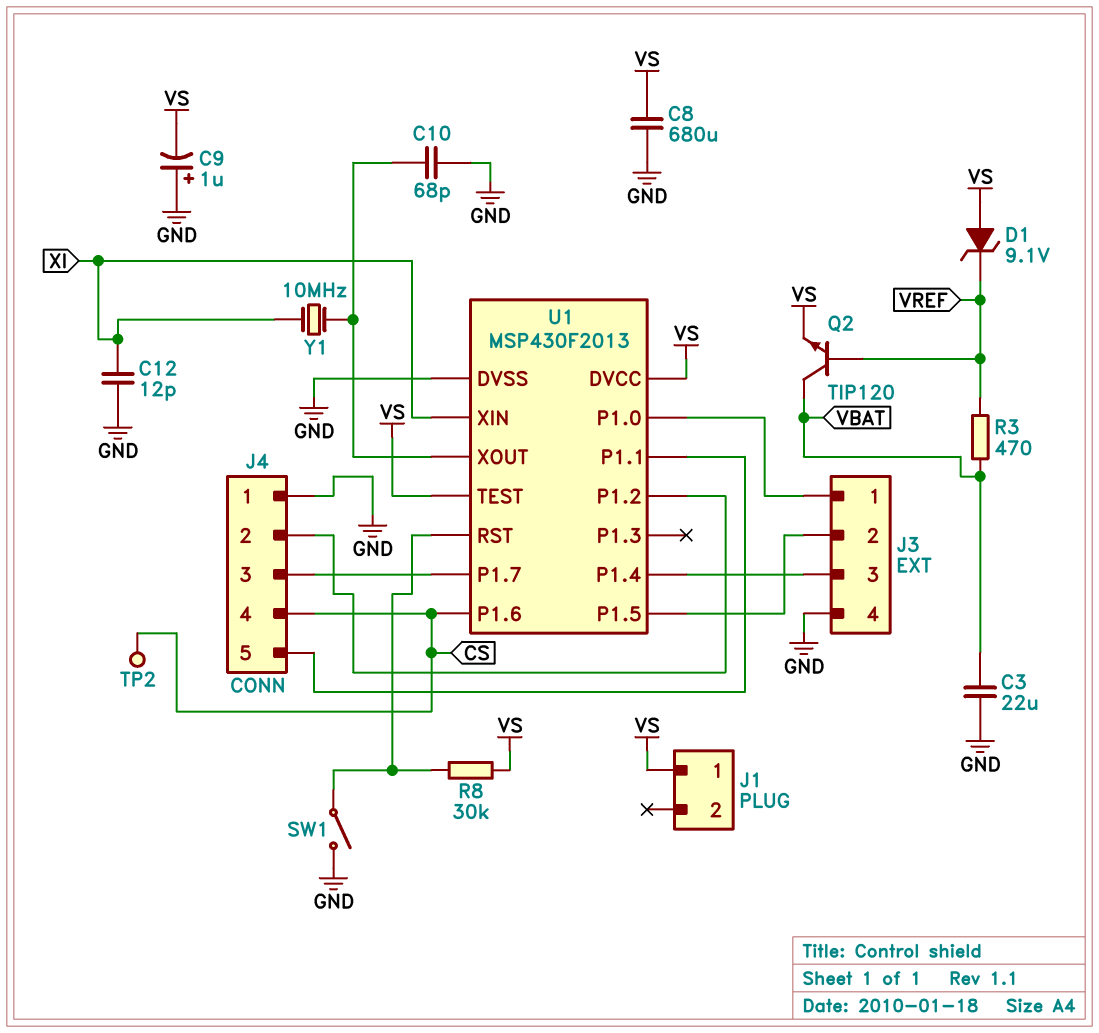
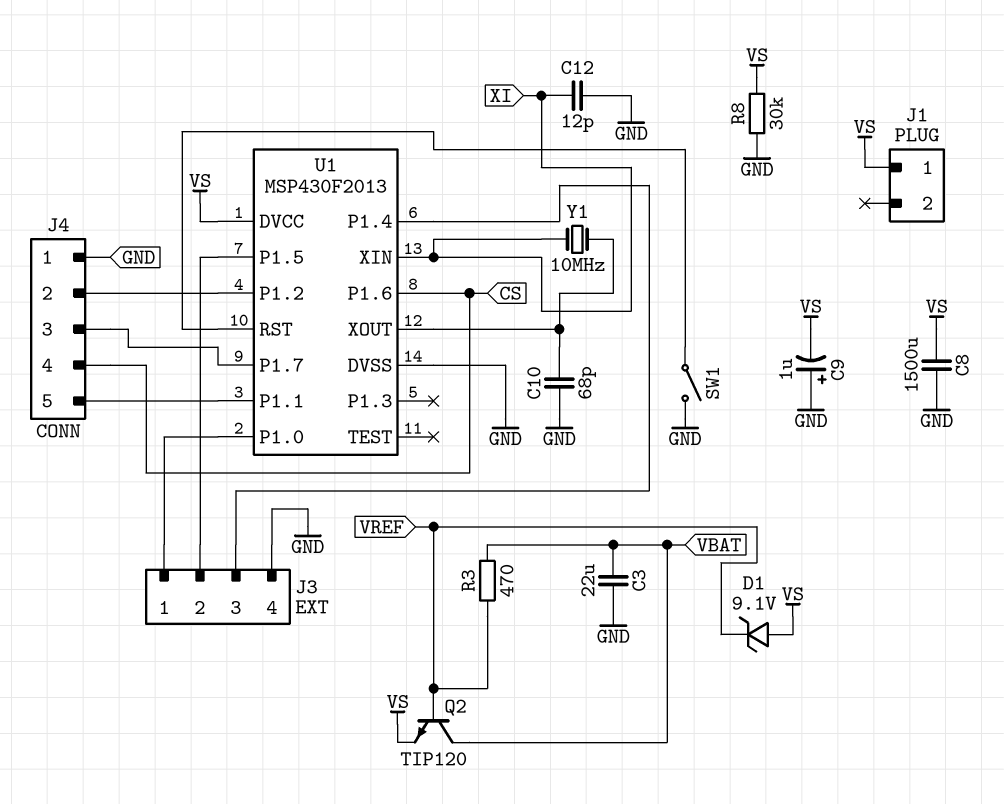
C8: 680uF (GND, VS) -> 1500uF (GND, VS)
R8: 30k (U1/RST, VS) -> 30k (GND, VS)
TP2: test point (CS) -> none
U1 pin TEST: VS -> none

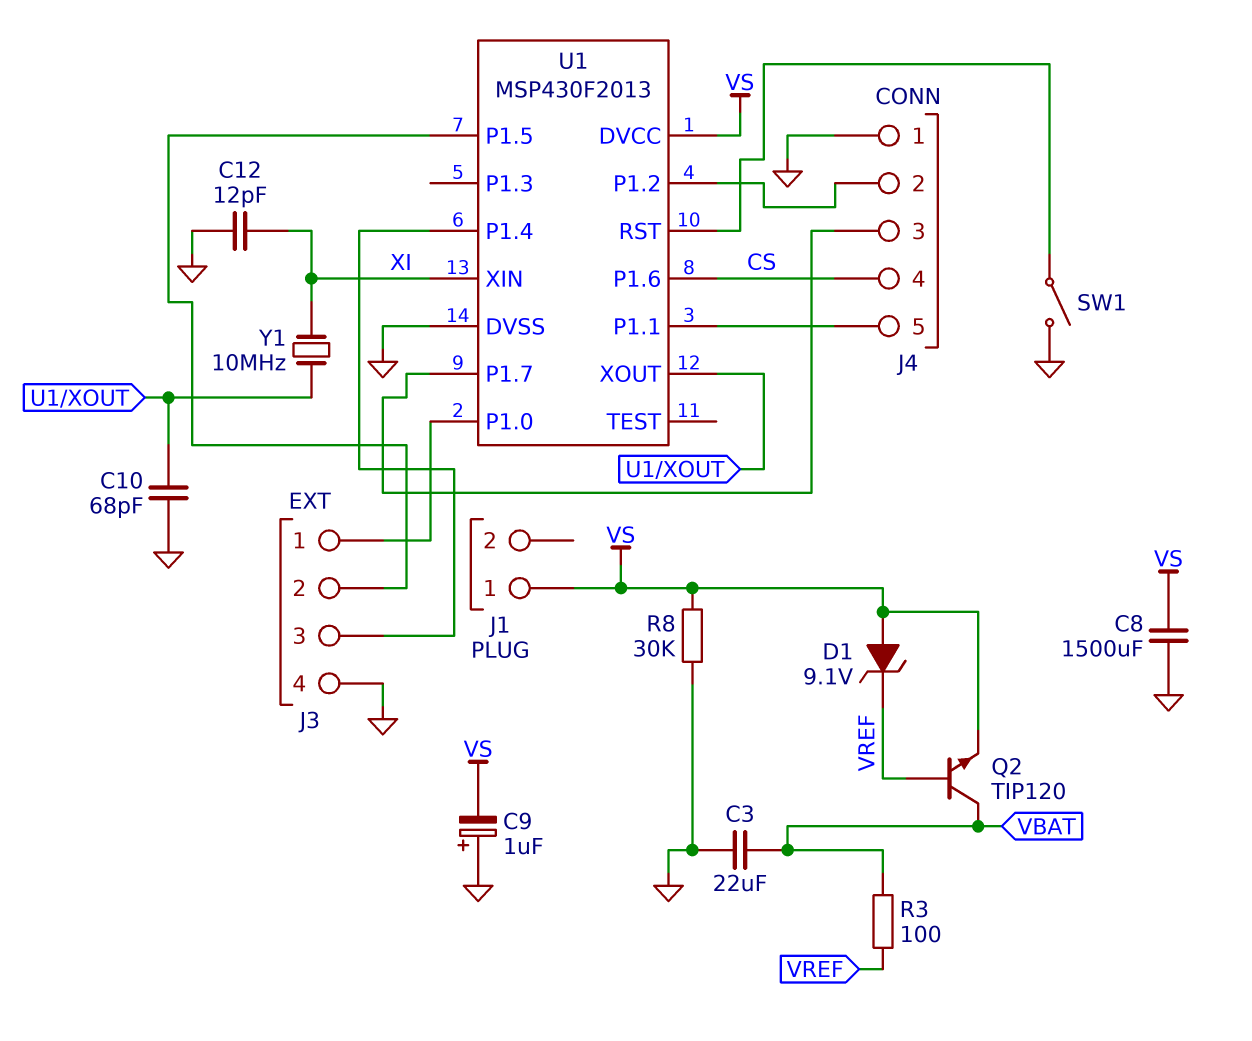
R3: 470 (VBAT, VREF) -> 100 (VBAT, VREF)

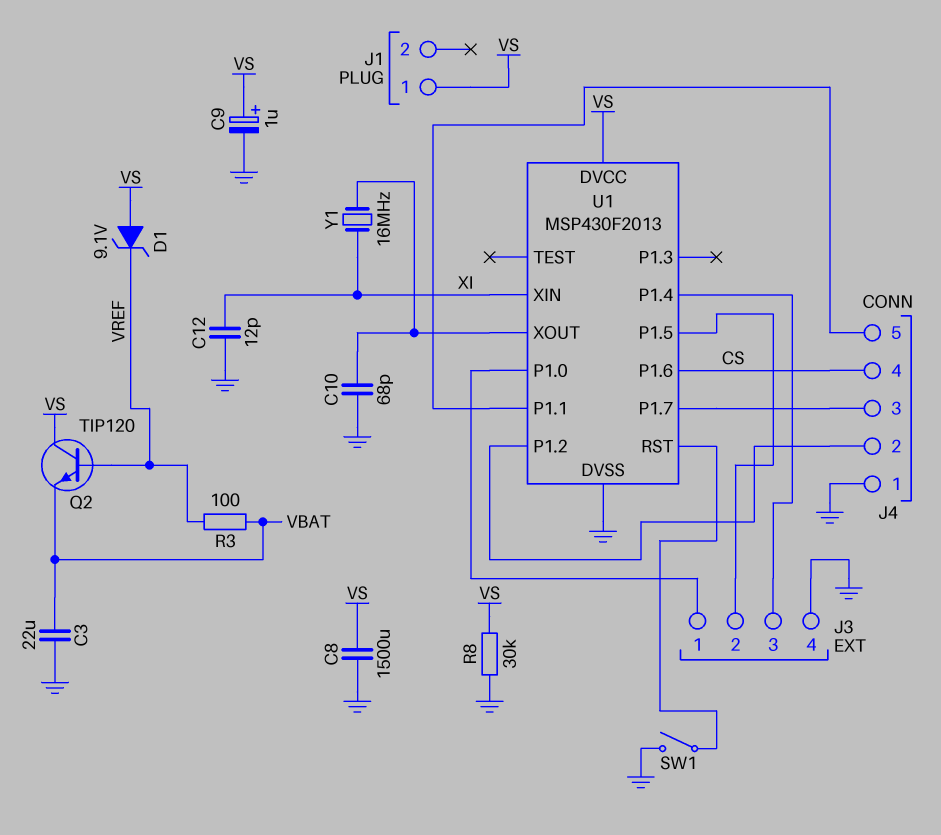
C9: 1uF (plus GND, minus VS) -> 1uF (plus VS, minus GND)
Q2: NPN TIP120 (B VREF, C VBAT, E VS) -> NPN TIP120 (B VREF, C VS, E VBAT)
Y1: 10MHz (U1/XOUT, XI) -> 16MHz (U1/XOUT, XI)

